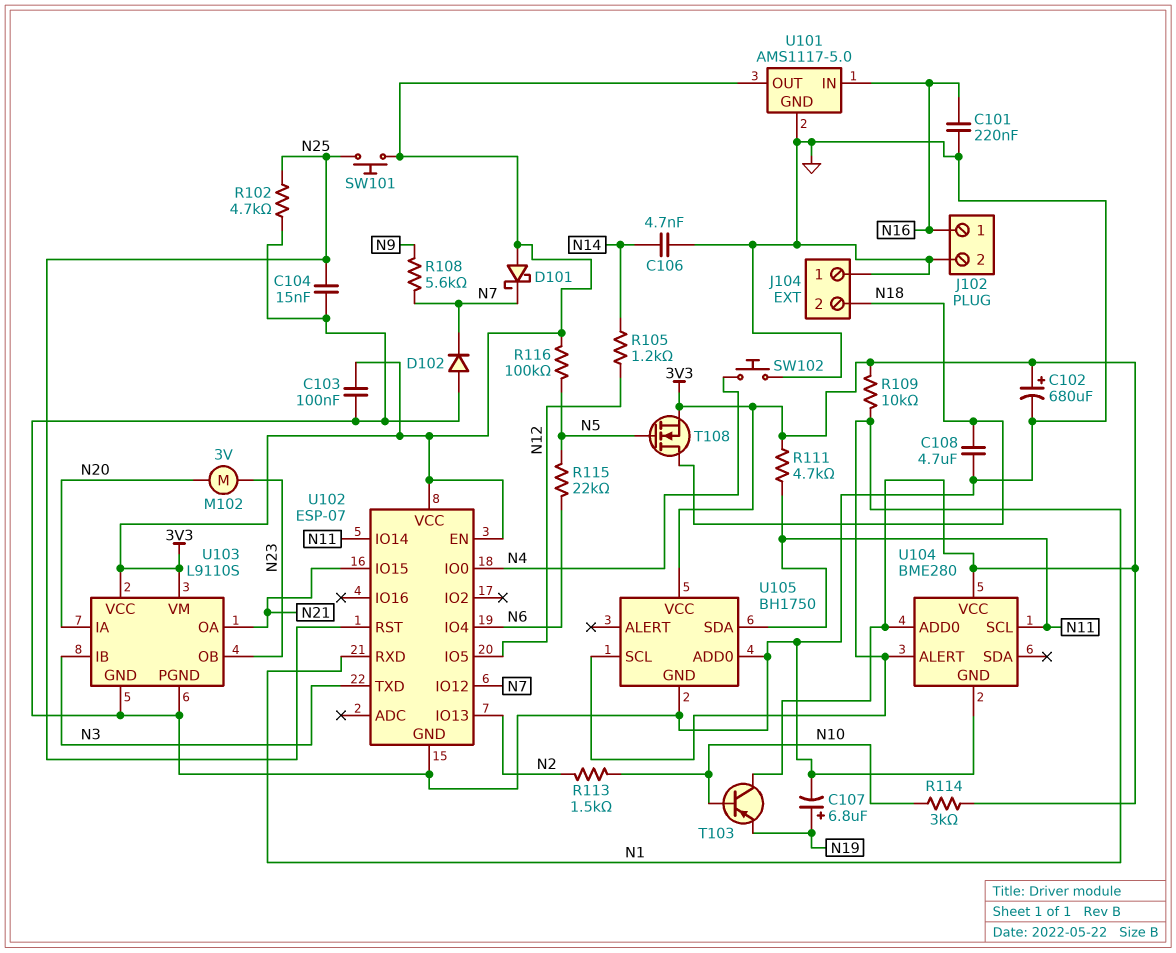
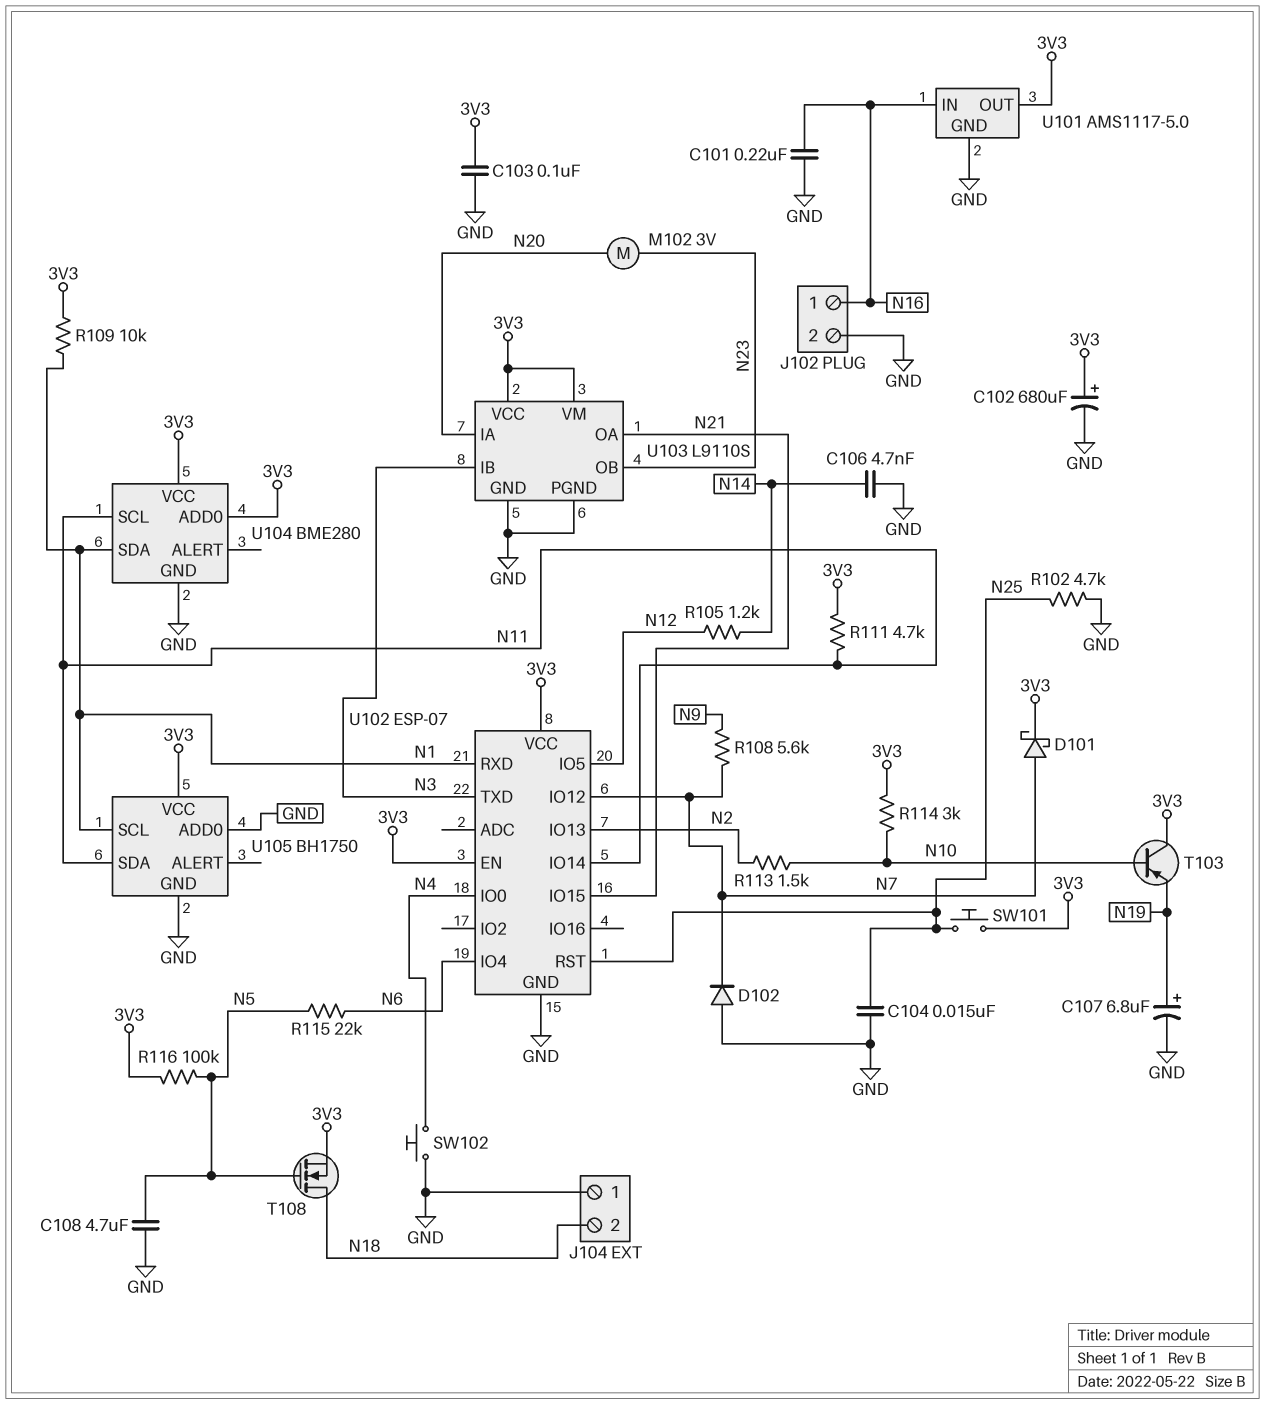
C108: 4.7uF (GND, N18) -> 4.7uF (GND, N5)
D101: schottky (A 3V3, K N7) -> schottky (A N7, K 3V3)
U104 pin ALERT: N1 -> none
U104 pin SDA: none -> N1

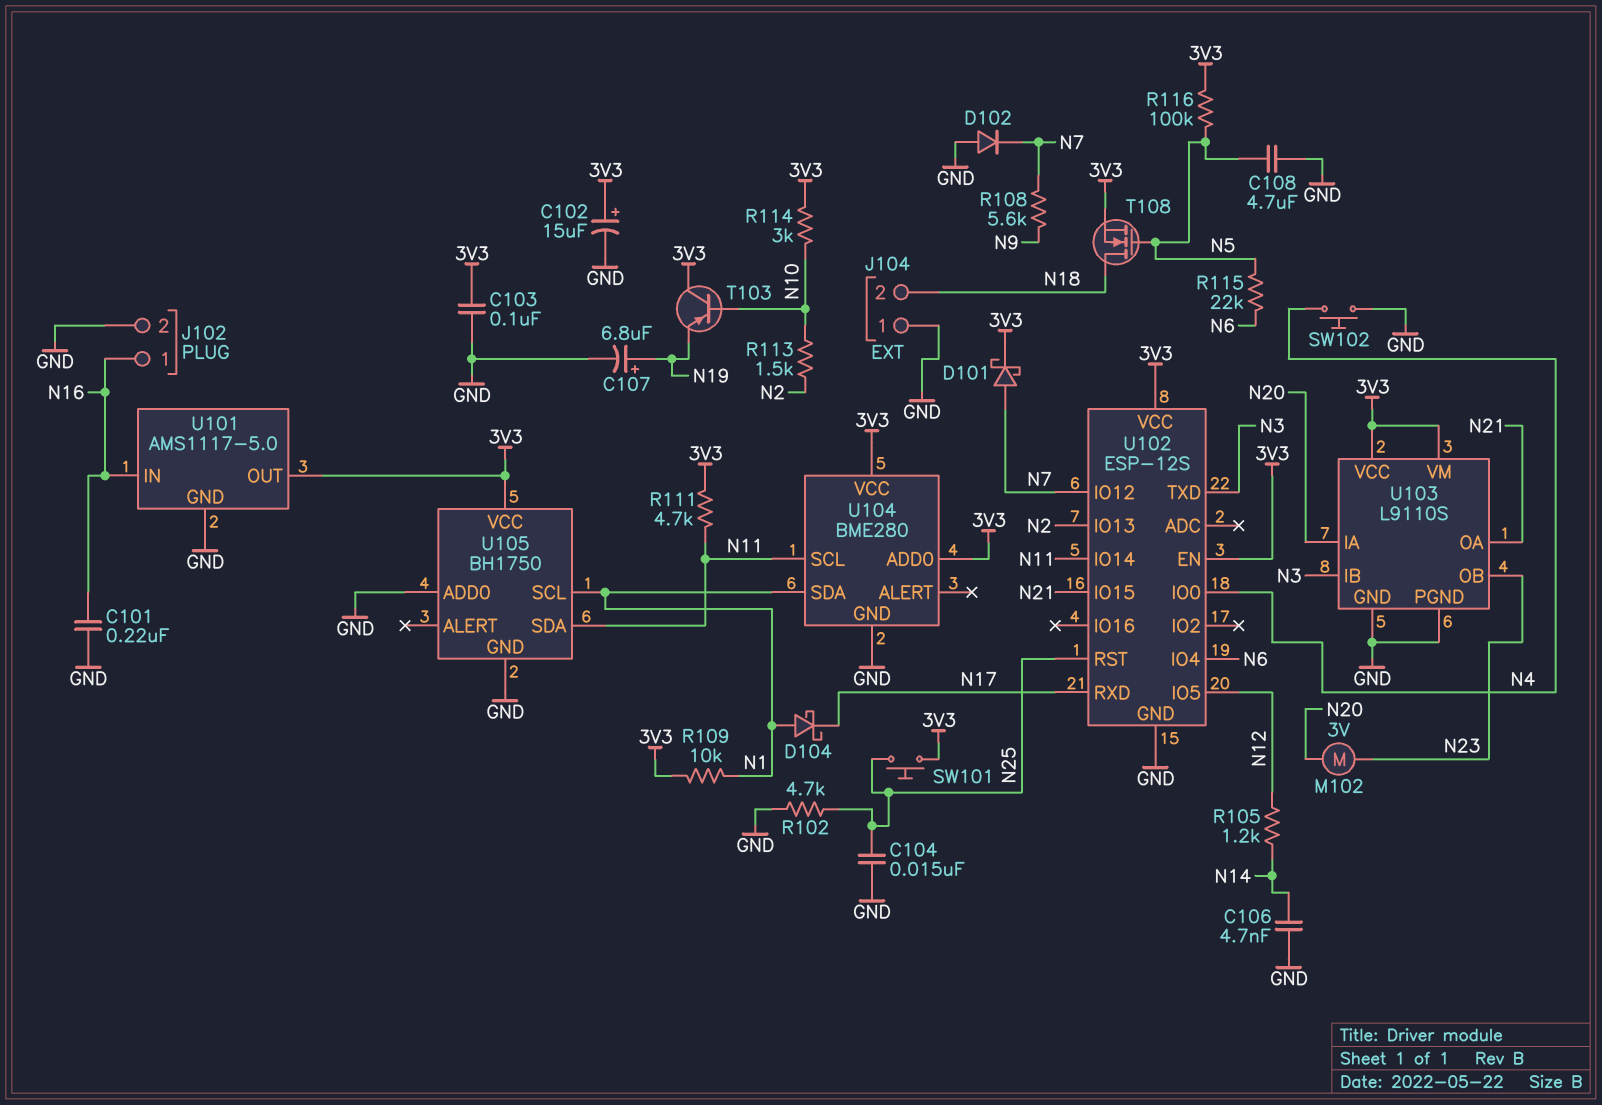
C102: 680uF (plus 3V3, minus GND) -> 15uF (plus 3V3, minus GND)
D104: none -> schottky (A N1, K N17)
U102: ESP-07 -> ESP-12S
U102 pin RXD: N1 -> N17

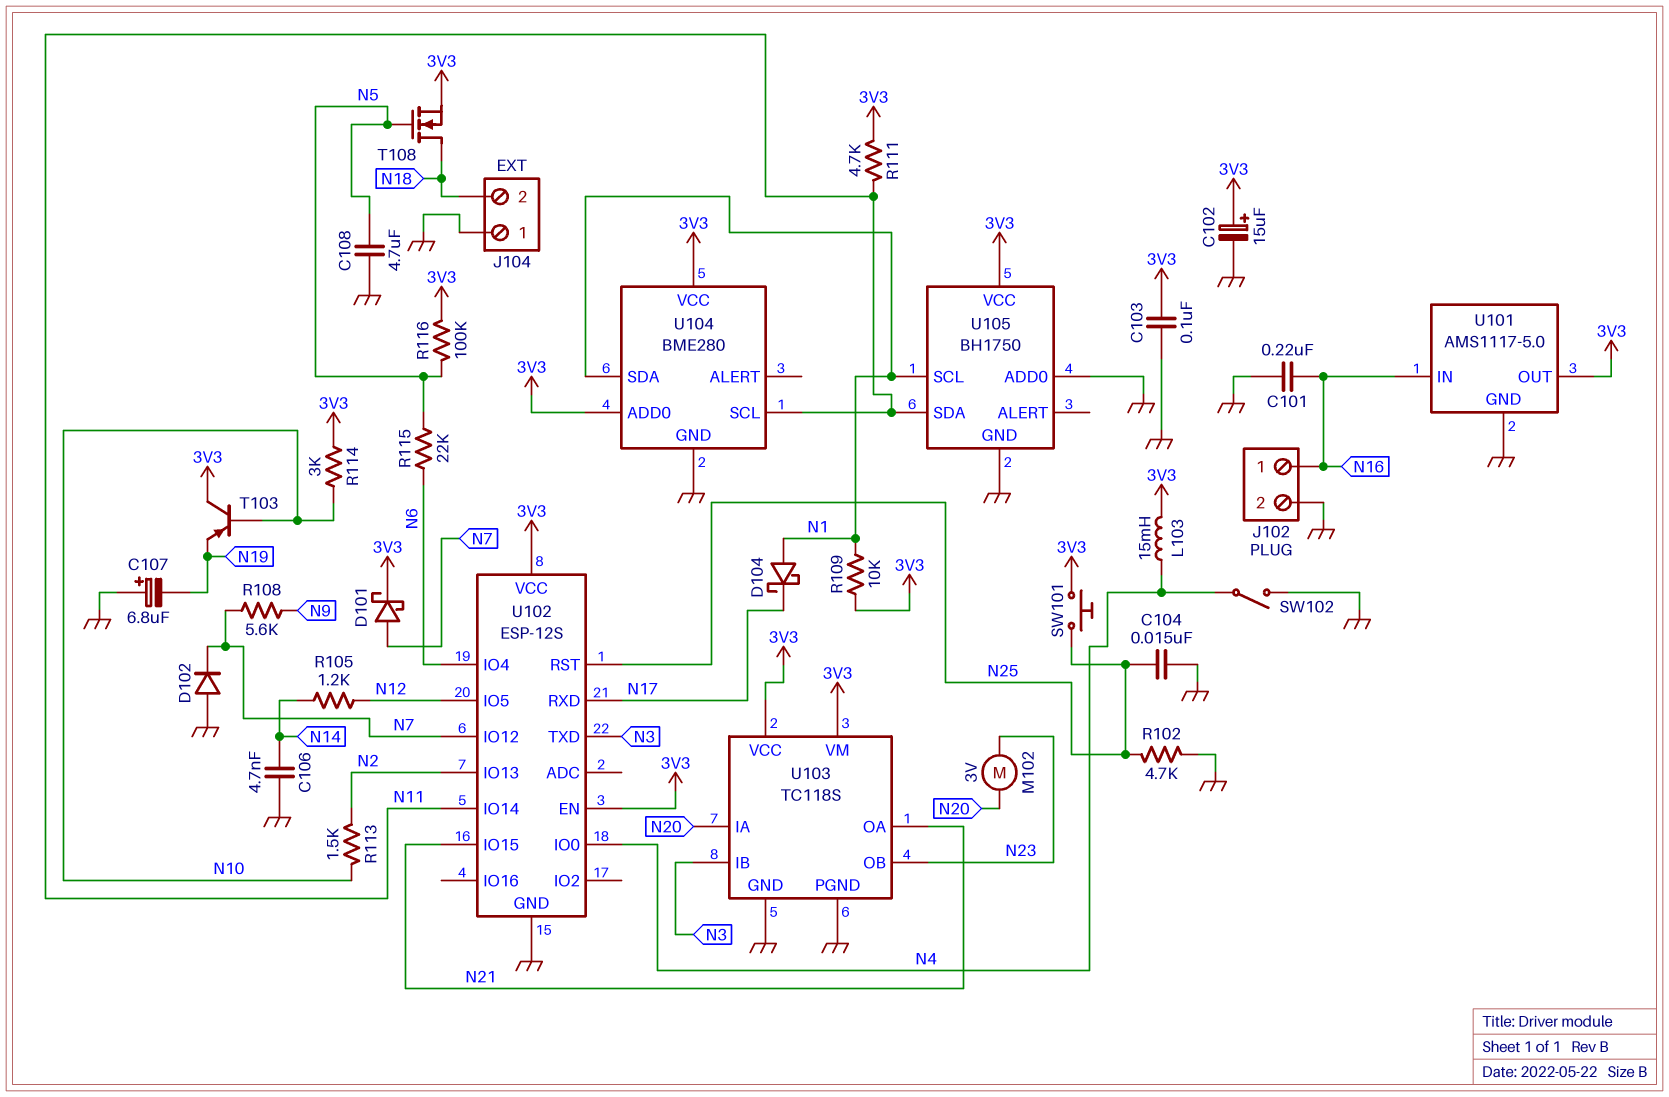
C107: 6.8uF (plus N19, minus GND) -> 6.8uF (plus GND, minus N19)
L103: none -> 15mH (3V3, N4)
SW102: button (GND, N4) -> switch (GND, N4)
U103: L9110S -> TC118S

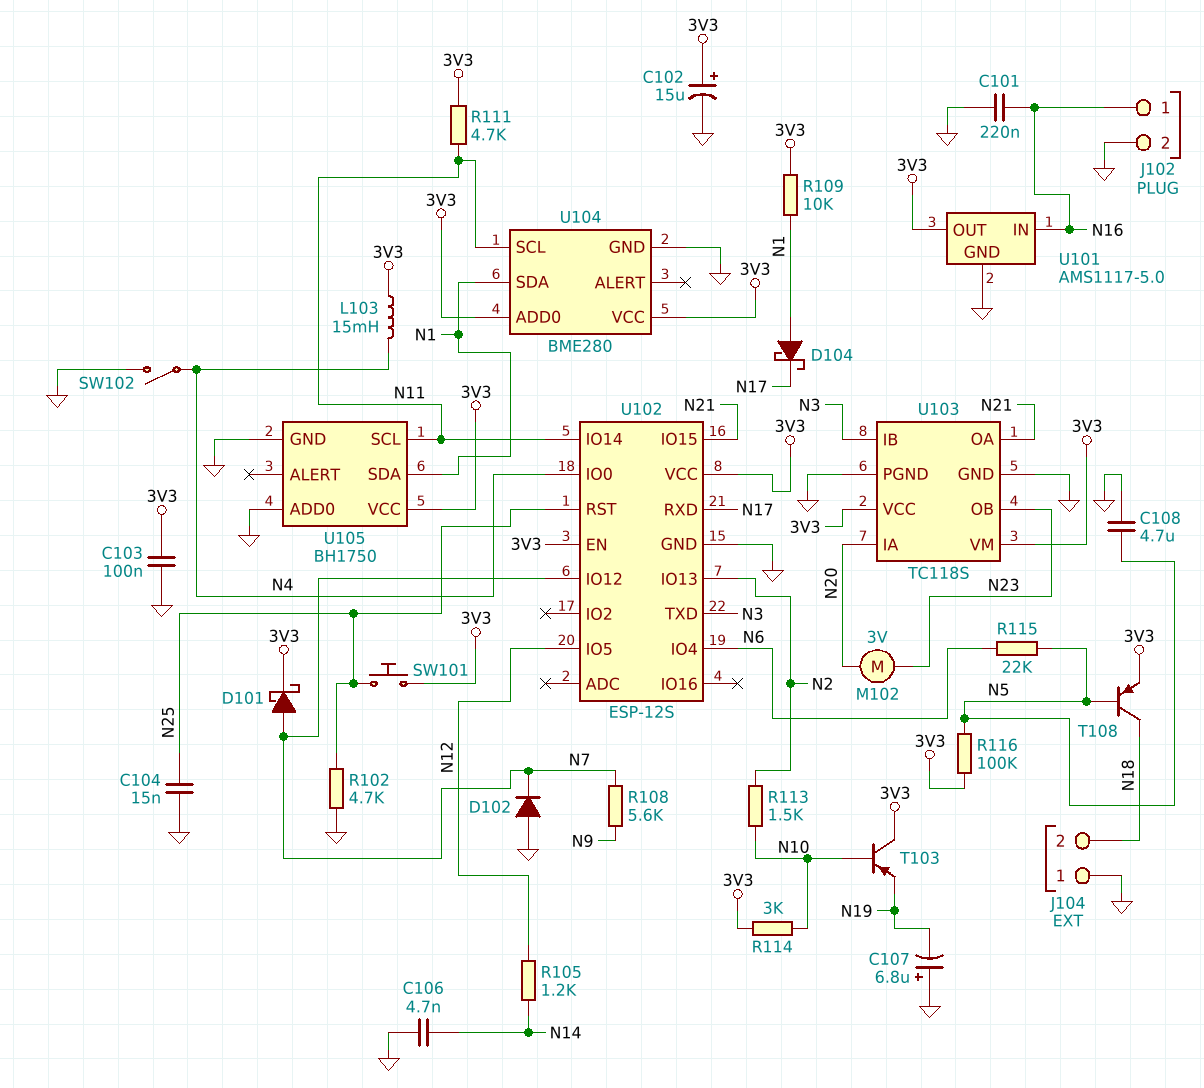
T108: NMOS (G N5, D N18, S 3V3) -> PNP (B N5, C N18, E 3V3)
U105 pin SCL: N1 -> N11
U105 pin SDA: N11 -> N1

